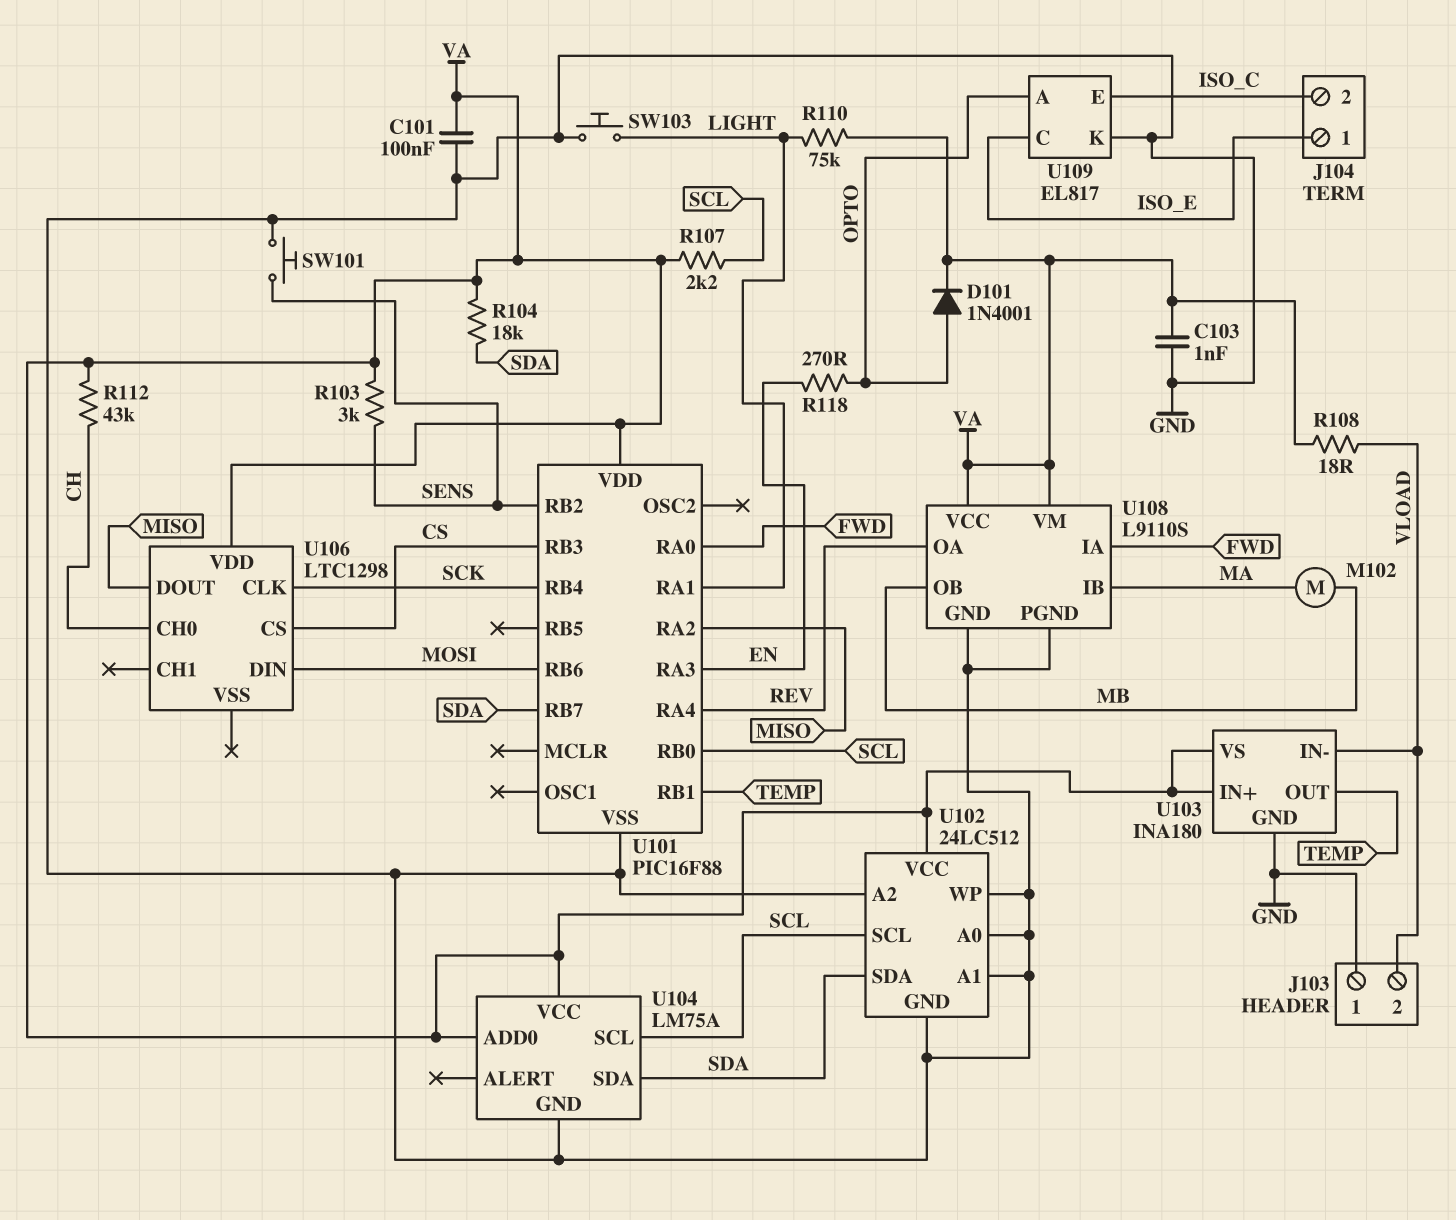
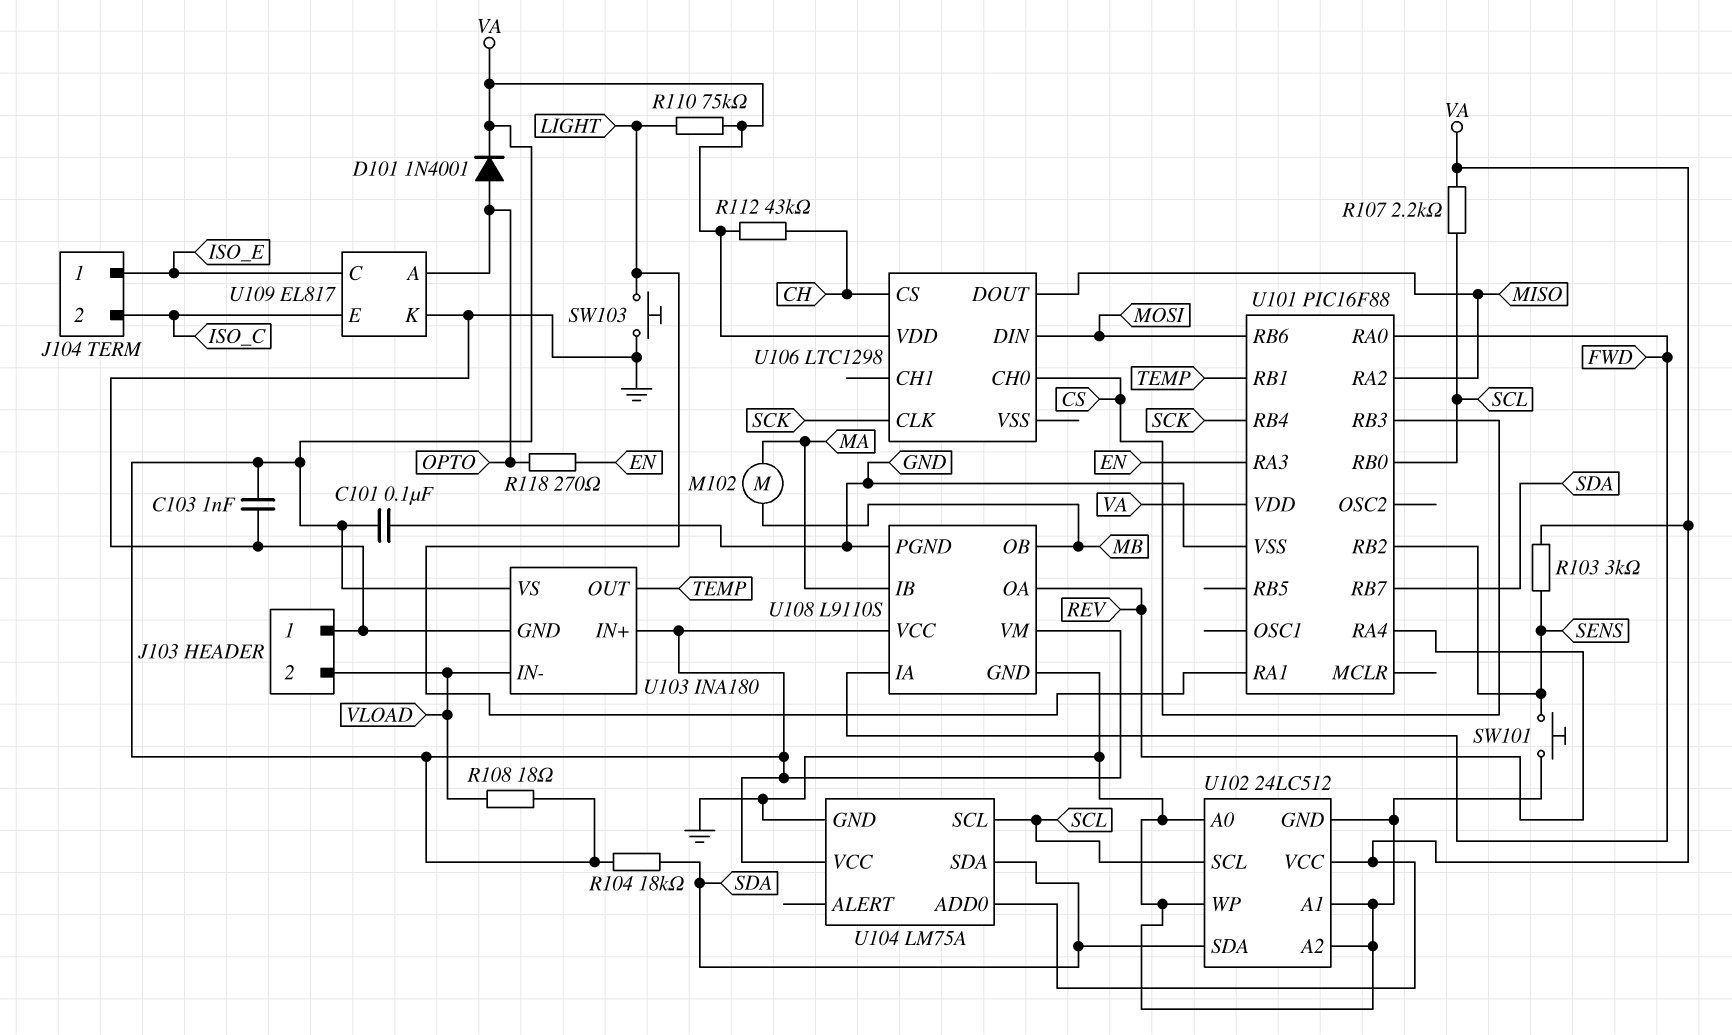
U106 pin CH0: CH -> CS
U106 pin CS: CS -> CH

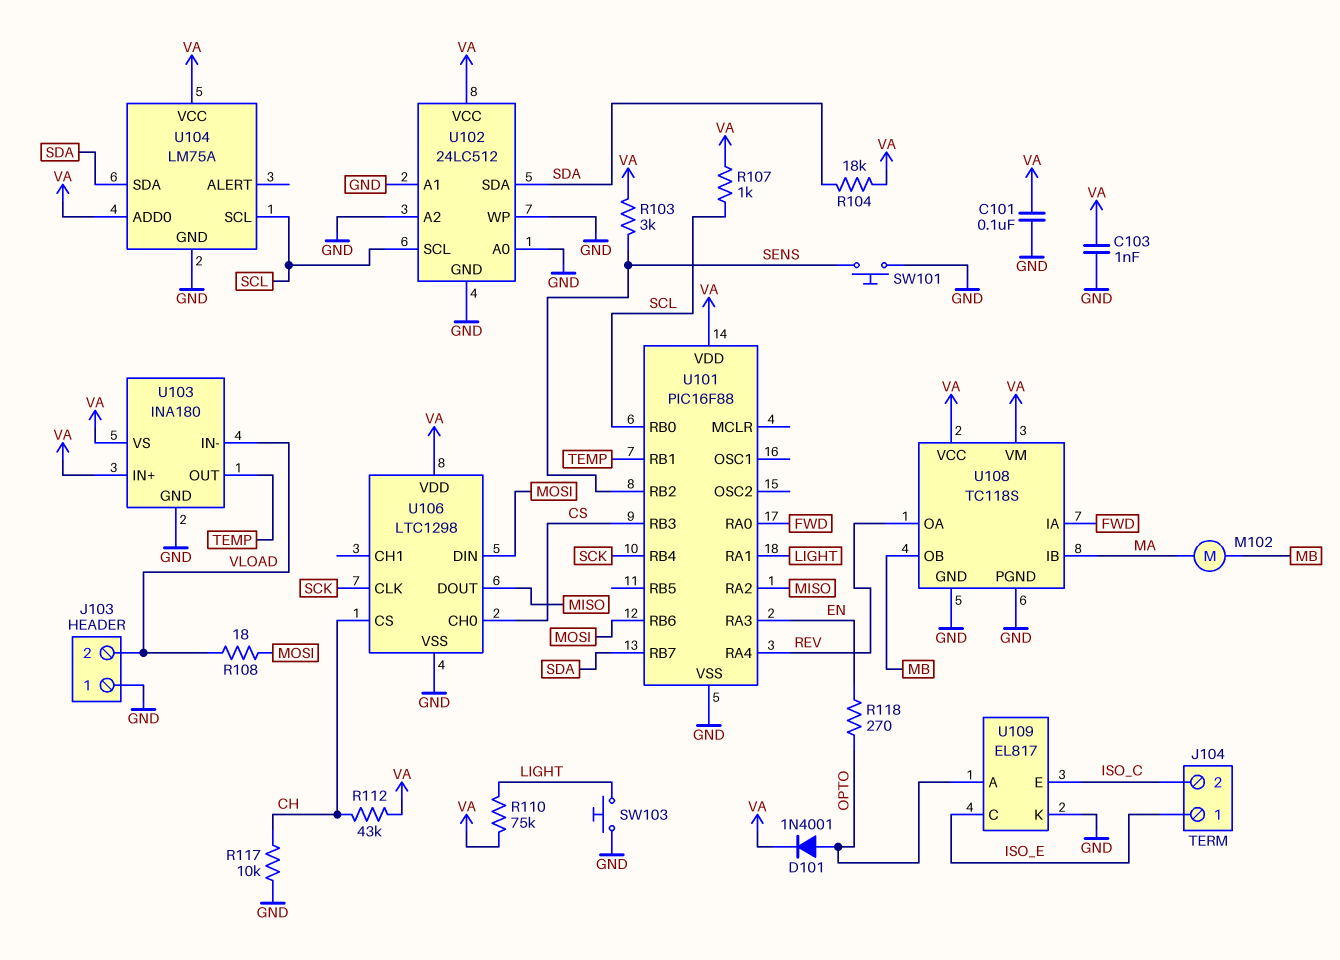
R107: 2.2k (SCL, VA) -> 1k (SCL, VA)
R108: 18 (VA, VLOAD) -> 18 (MOSI, VLOAD)
R117: none -> 10k (CH, GND)
U106 pin VSS: none -> GND
U108: L9110S -> TC118S

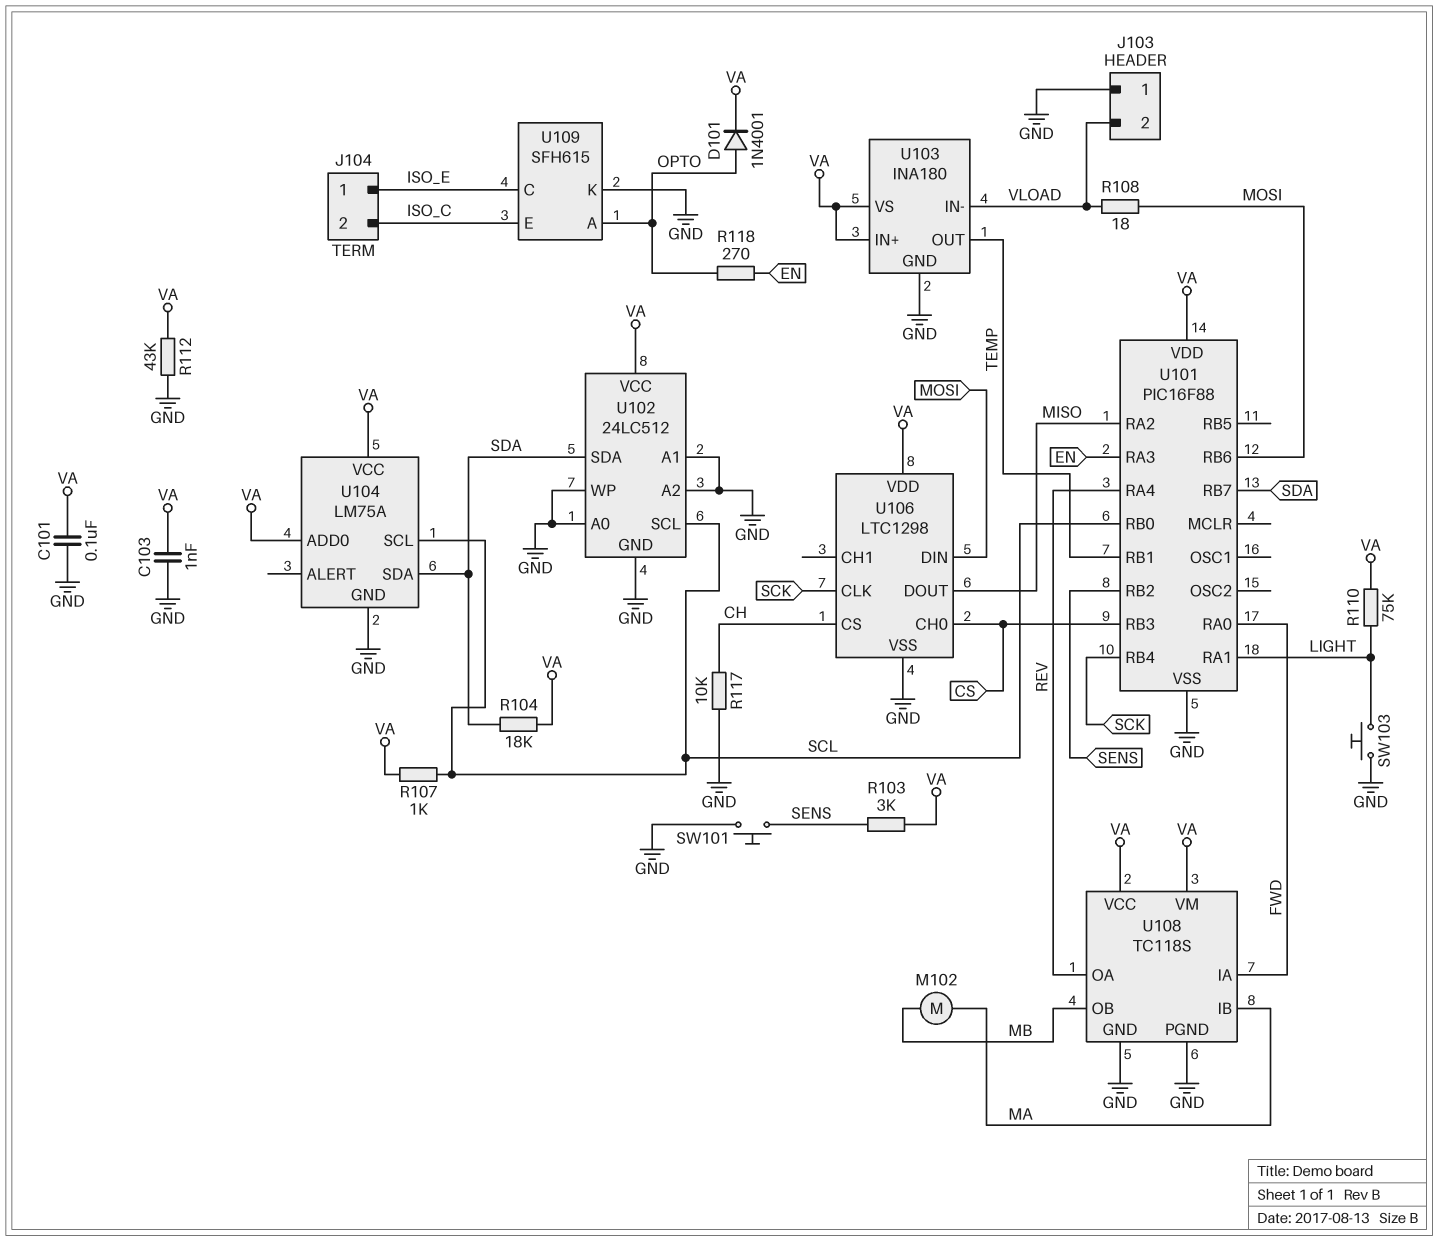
R112: 43k (CH, VA) -> 43k (GND, VA)
U109: EL817 -> SFH615

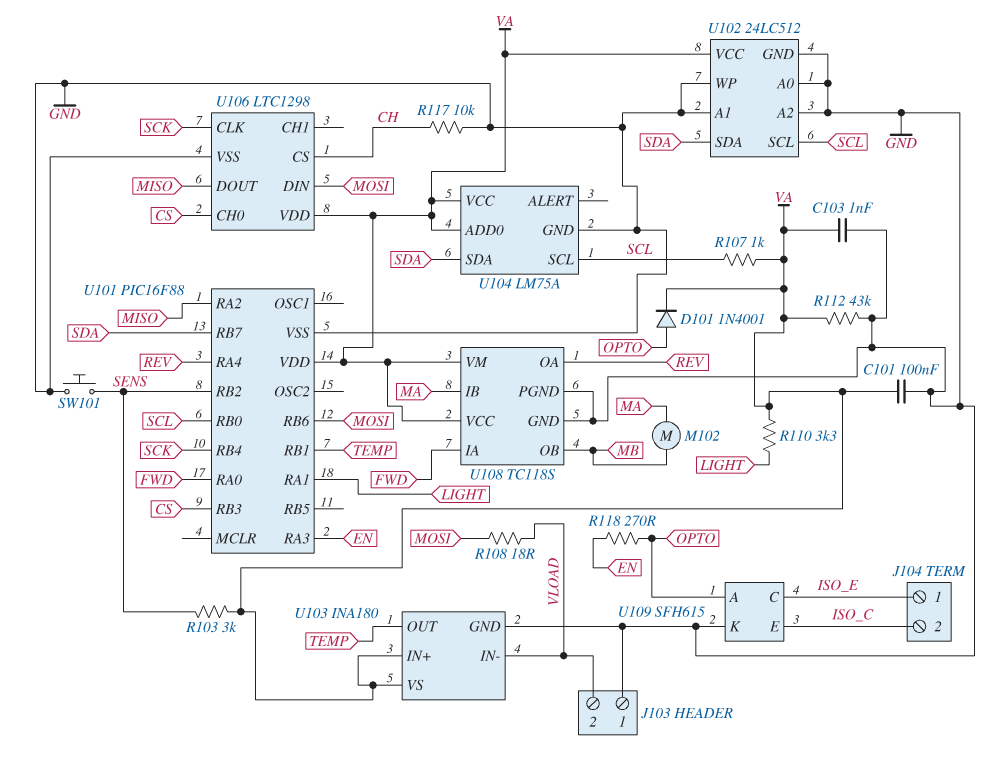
R104: 18k (SDA, VA) -> none
R110: 75k (LIGHT, VA) -> 3.3k (LIGHT, VA)
SW103: button (GND, LIGHT) -> none

